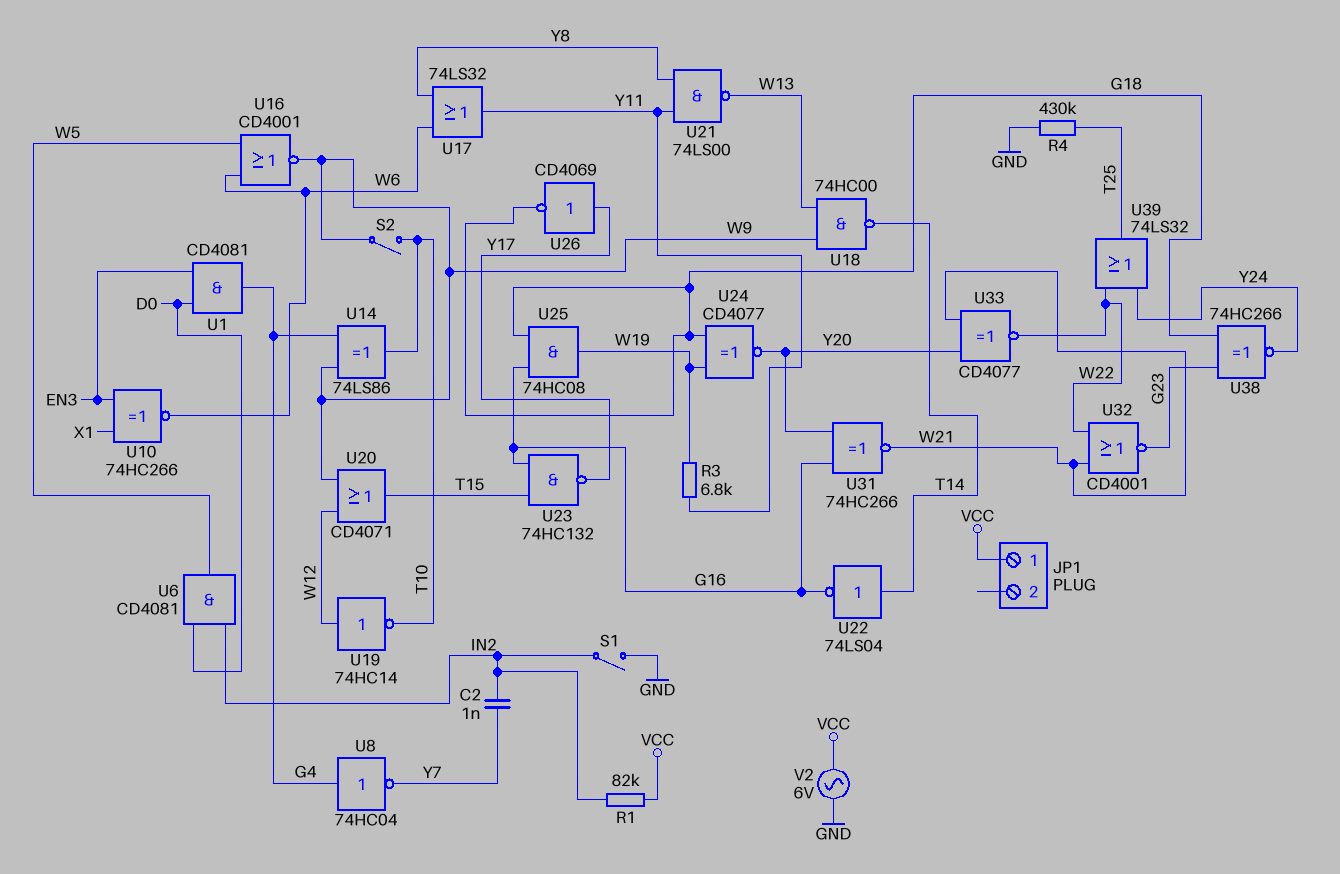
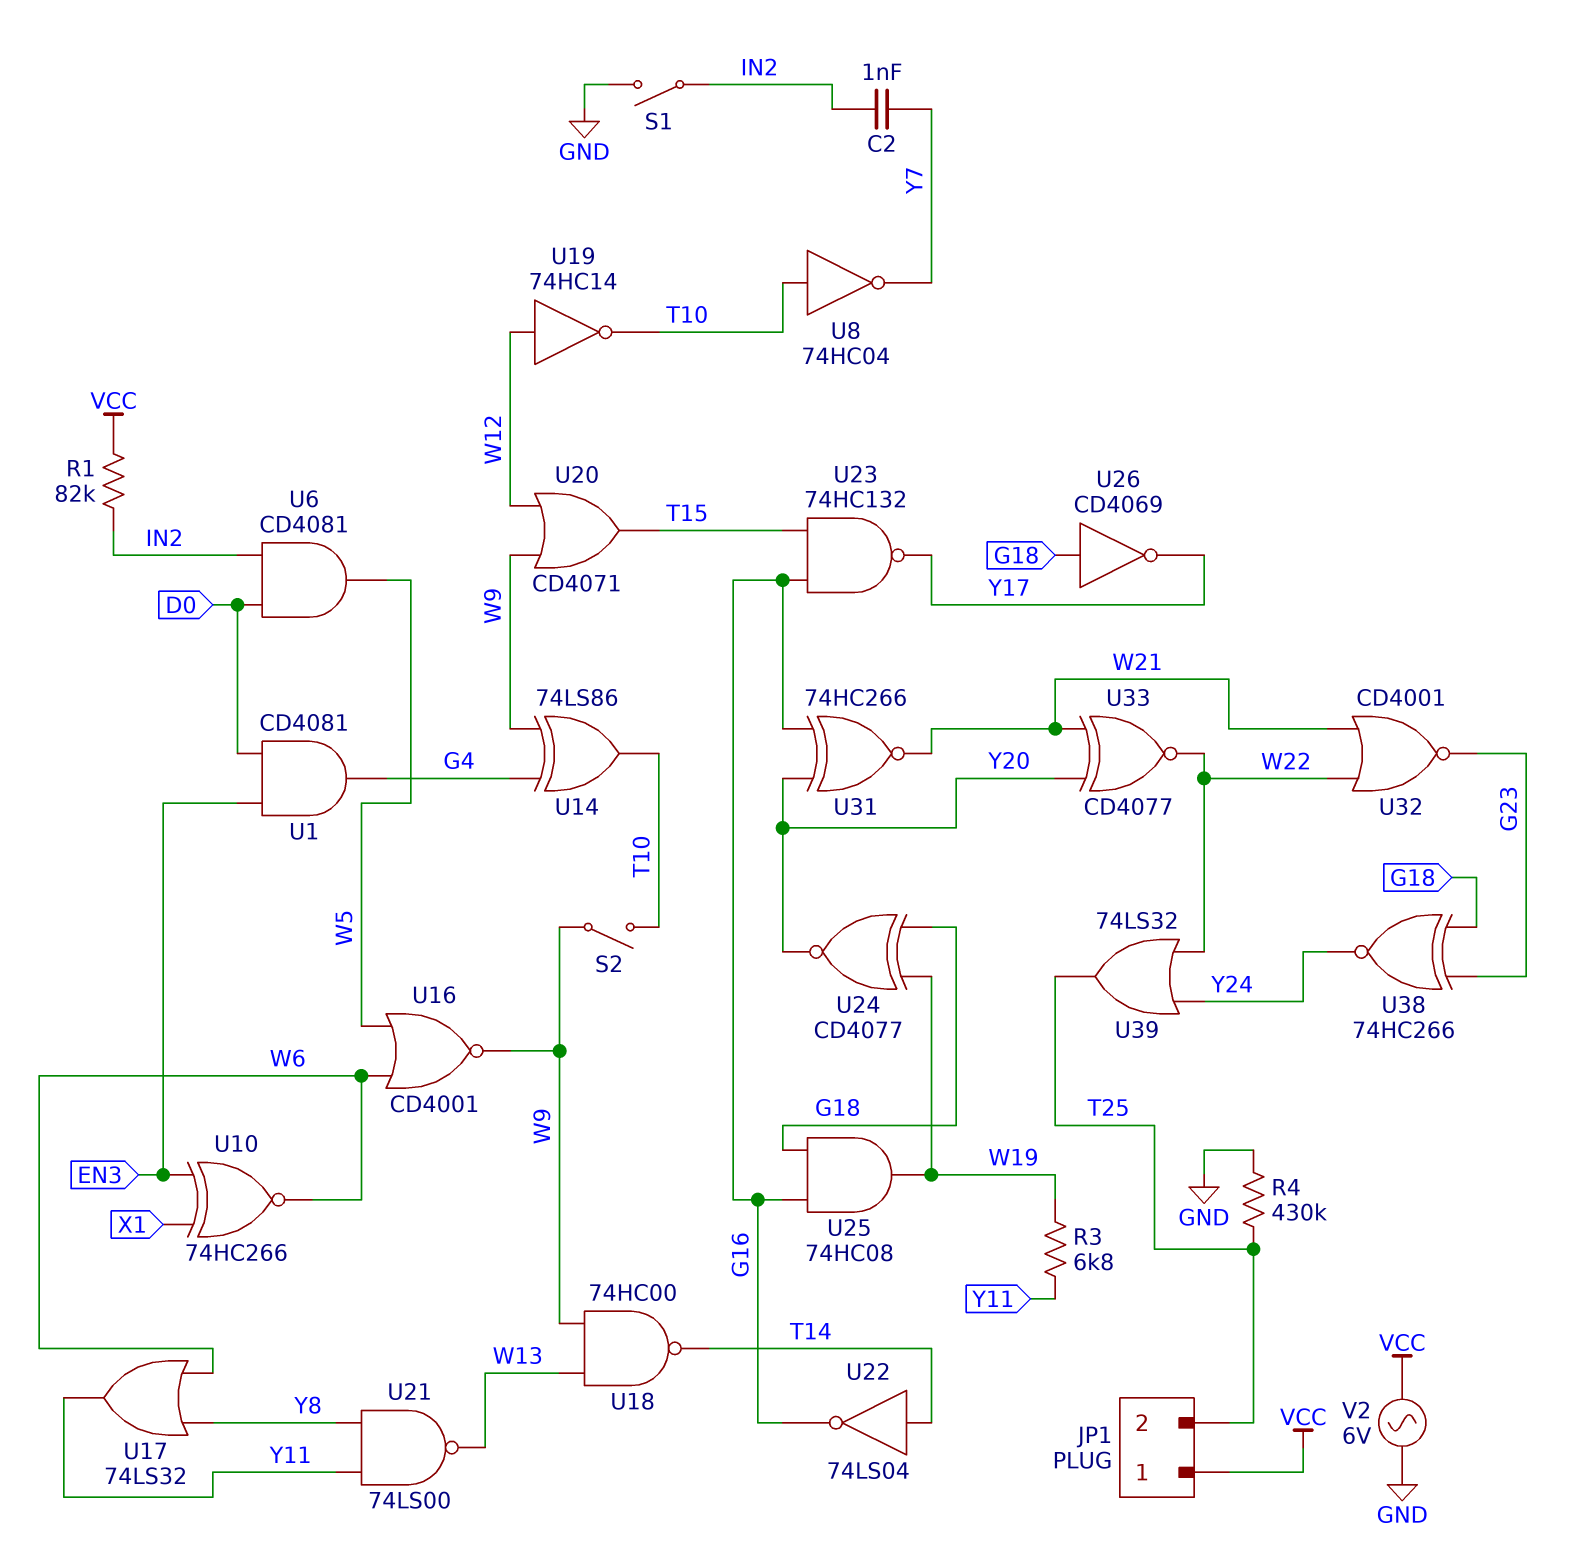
JP1 pin 2: none -> T25
U8: NOT 74HC04 (in G4, out Y7) -> NOT 74HC04 (in T10, out Y7)
U26: NOT CD4069 (in Y17, out G18) -> NOT CD4069 (in G18, out Y17)

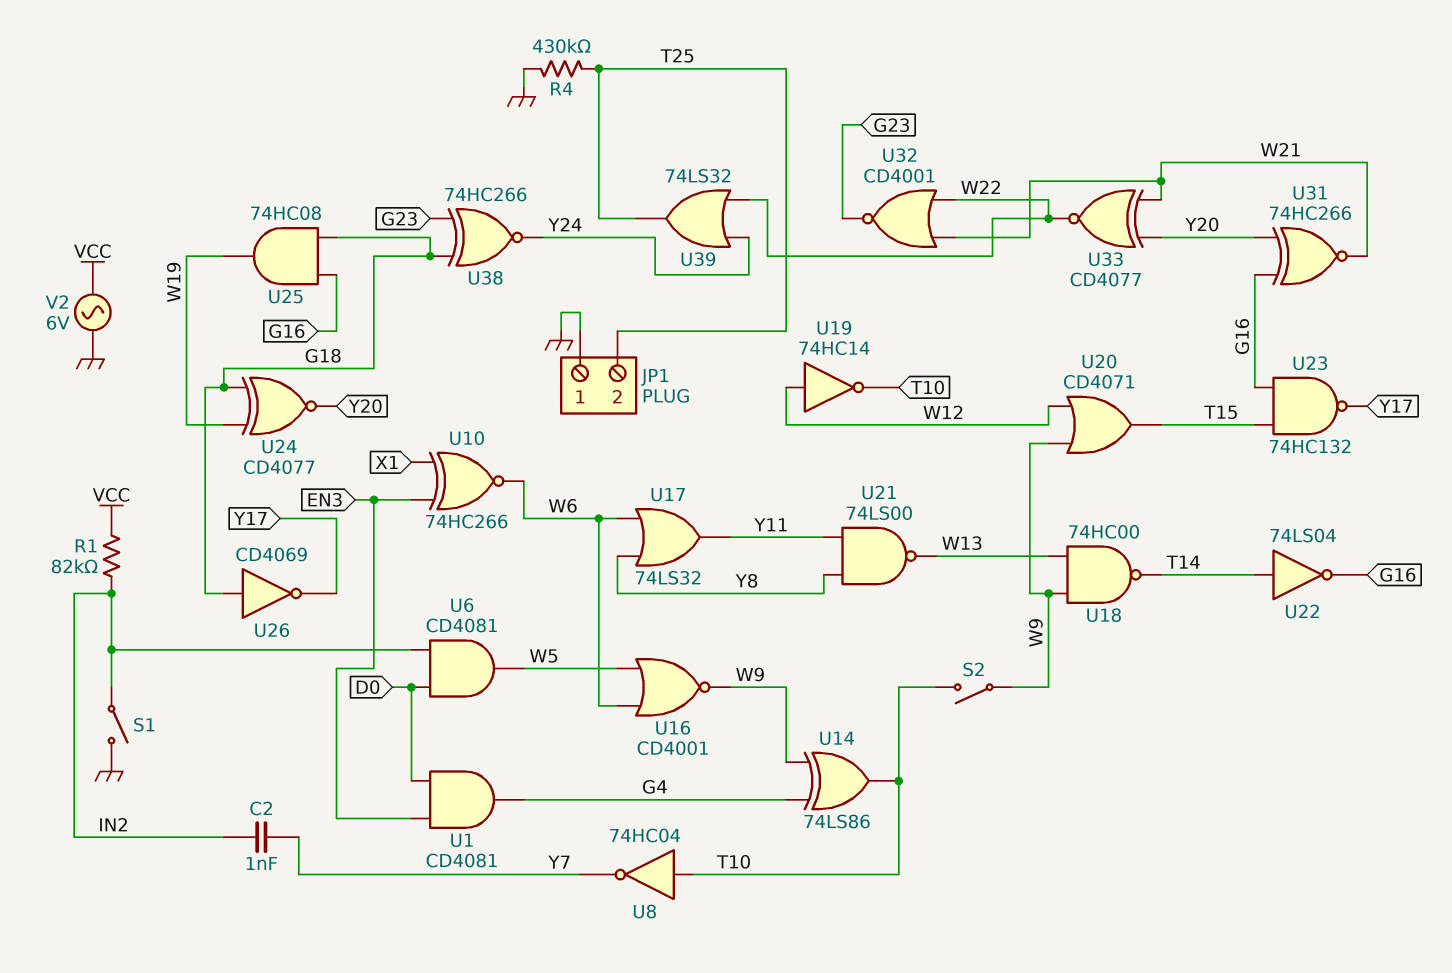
JP1 pin 1: VCC -> GND
R3: 6.8k (W19, Y11) -> none

